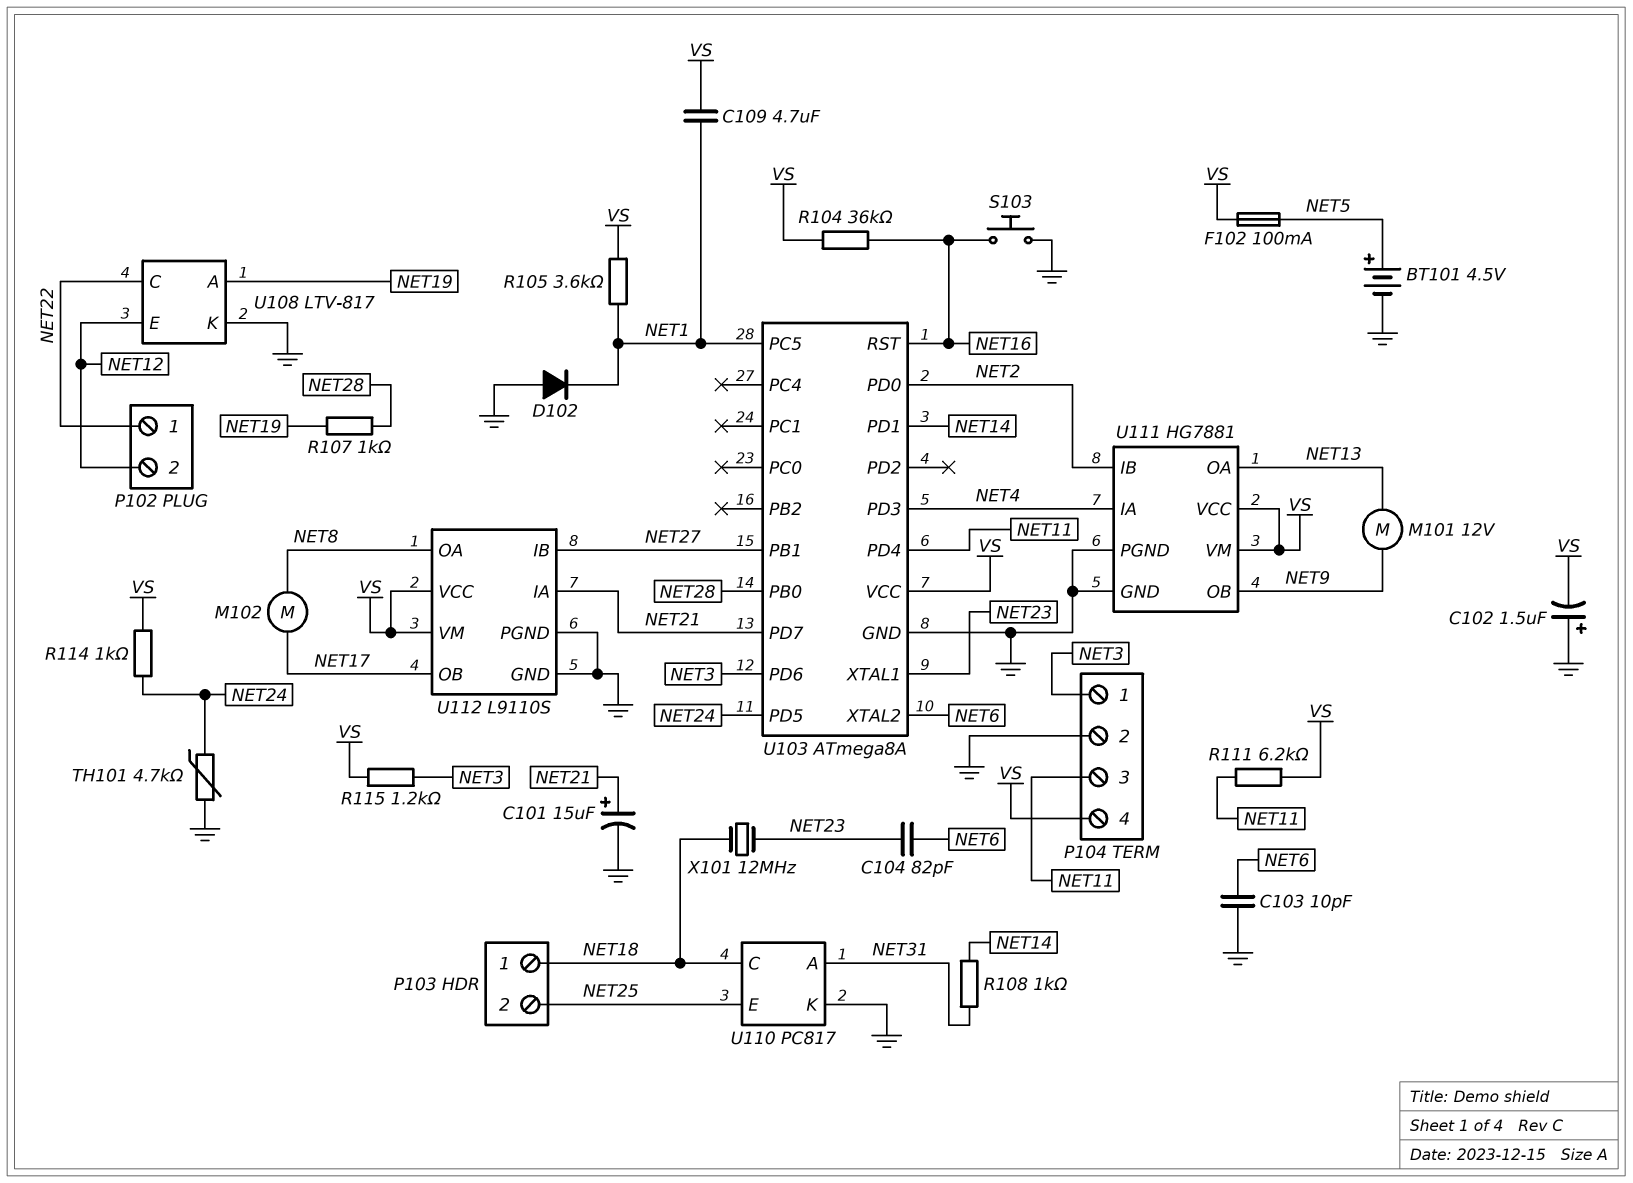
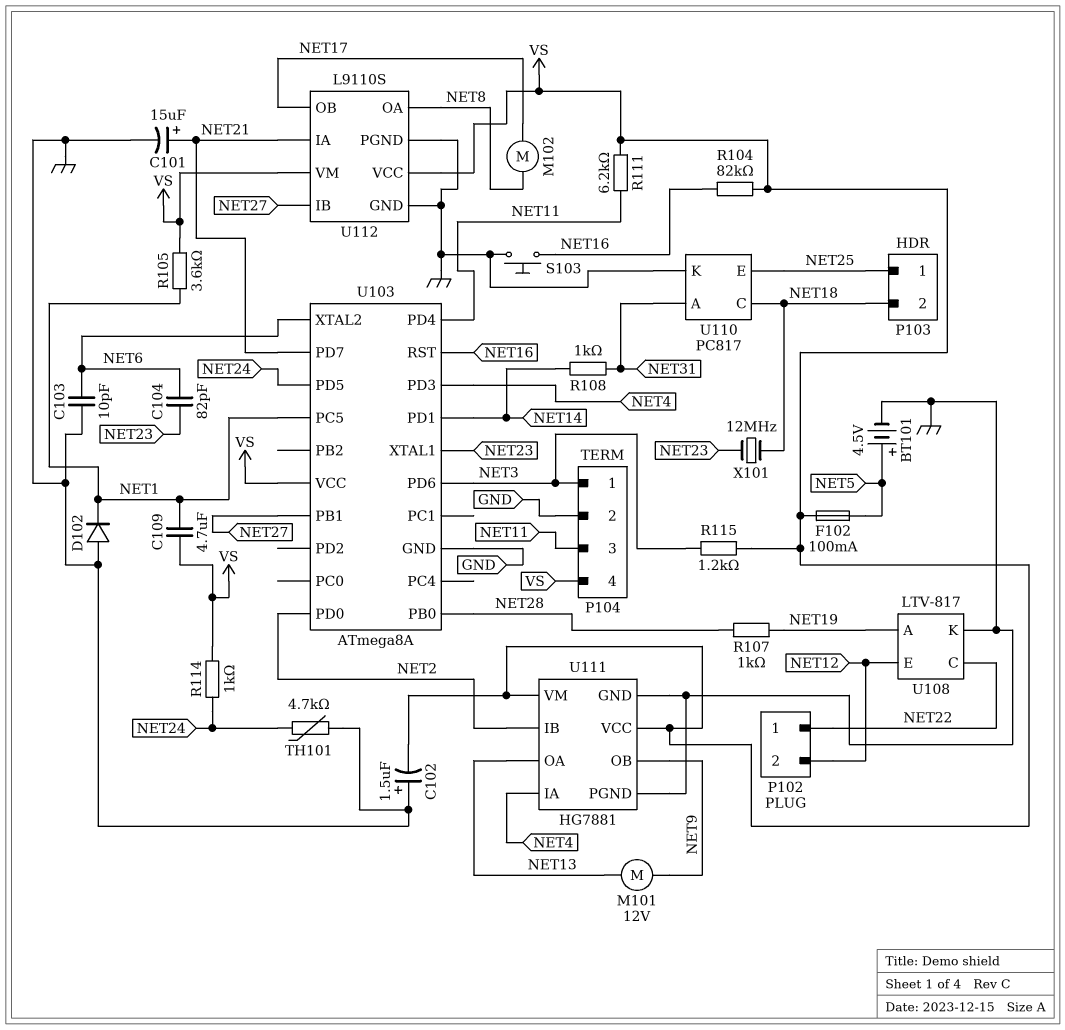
P103 pin 1: NET18 -> NET25
P103 pin 2: NET25 -> NET18
R104: 36k (NET16, VS) -> 82k (NET16, VS)

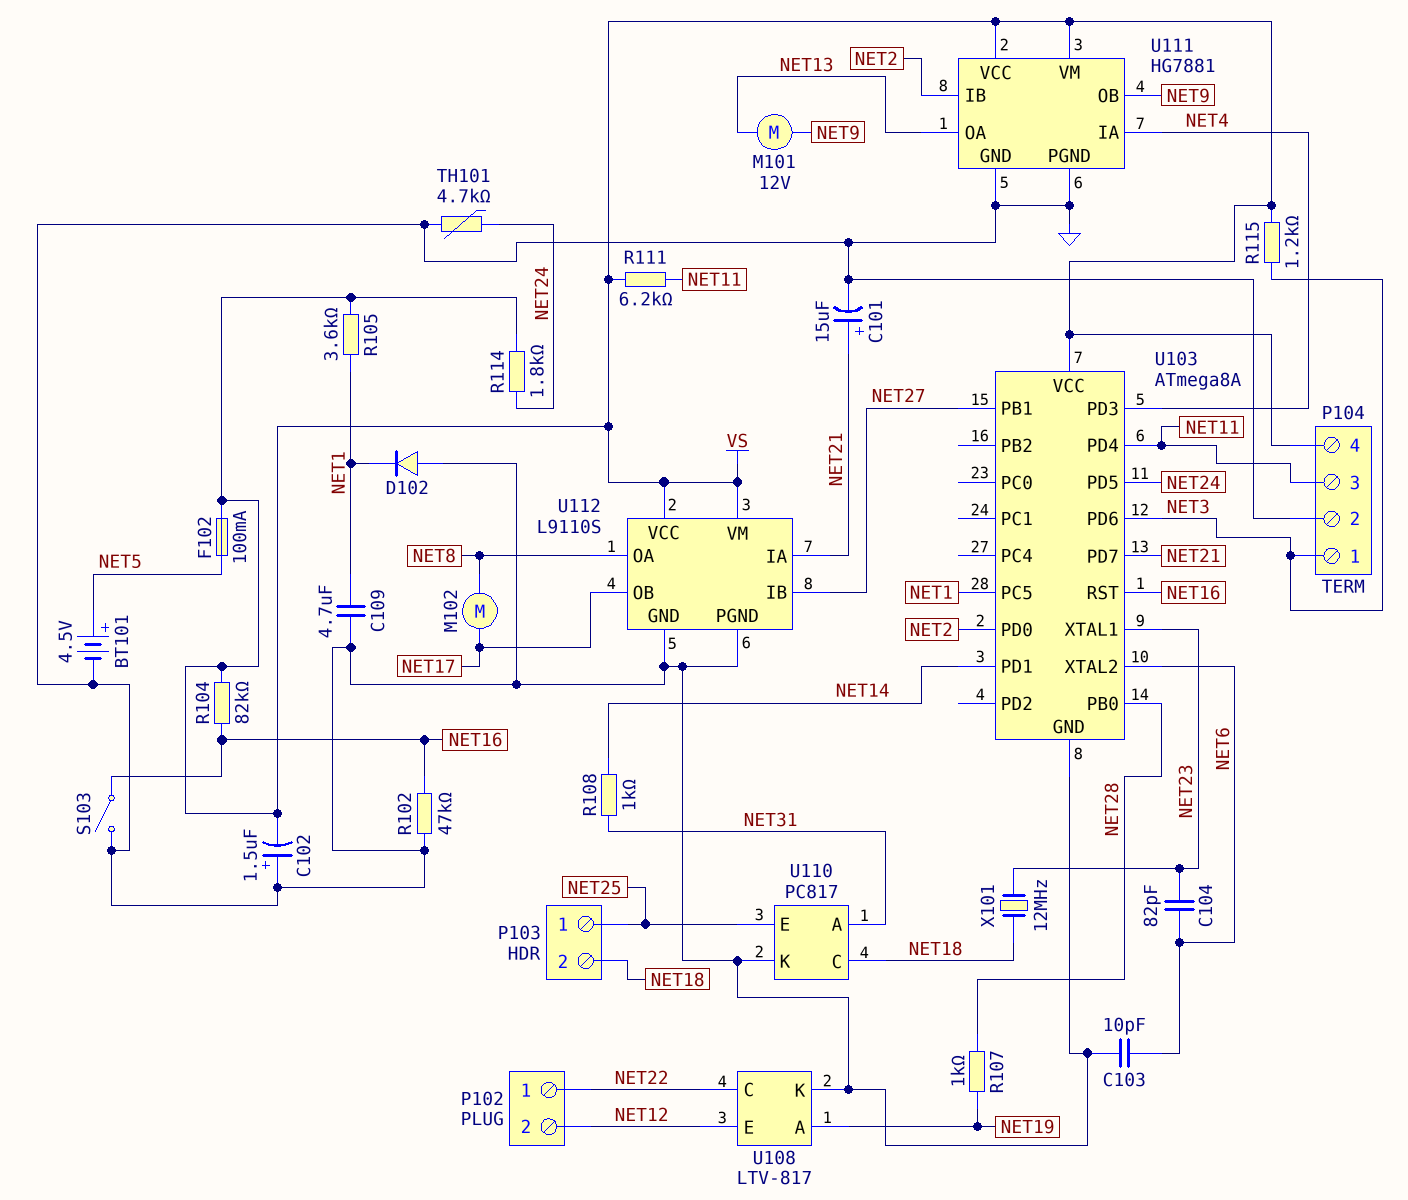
C109: 4.7uF (NET1, VS) -> 4.7uF (GND, NET1)
R102: none -> 47k (GND, NET16)
R114: 1k (NET24, VS) -> 1.8k (NET24, VS)
S103: button (GND, NET16) -> switch (GND, NET16)

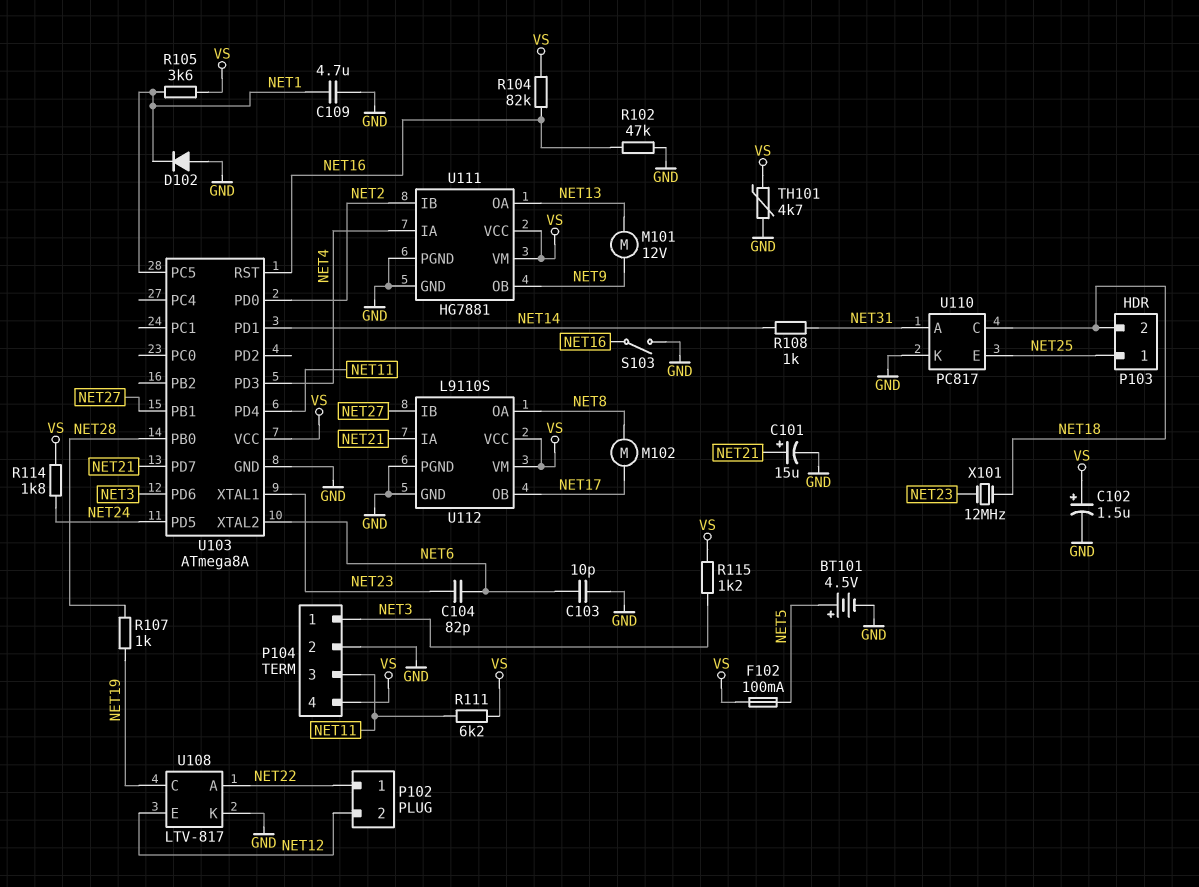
C102: 1.5uF (plus GND, minus VS) -> 1.5uF (plus VS, minus GND)
TH101: 4.7k (GND, NET24) -> 4.7k (GND, VS)
U108 pin A: NET19 -> NET22
U108 pin C: NET22 -> NET19

